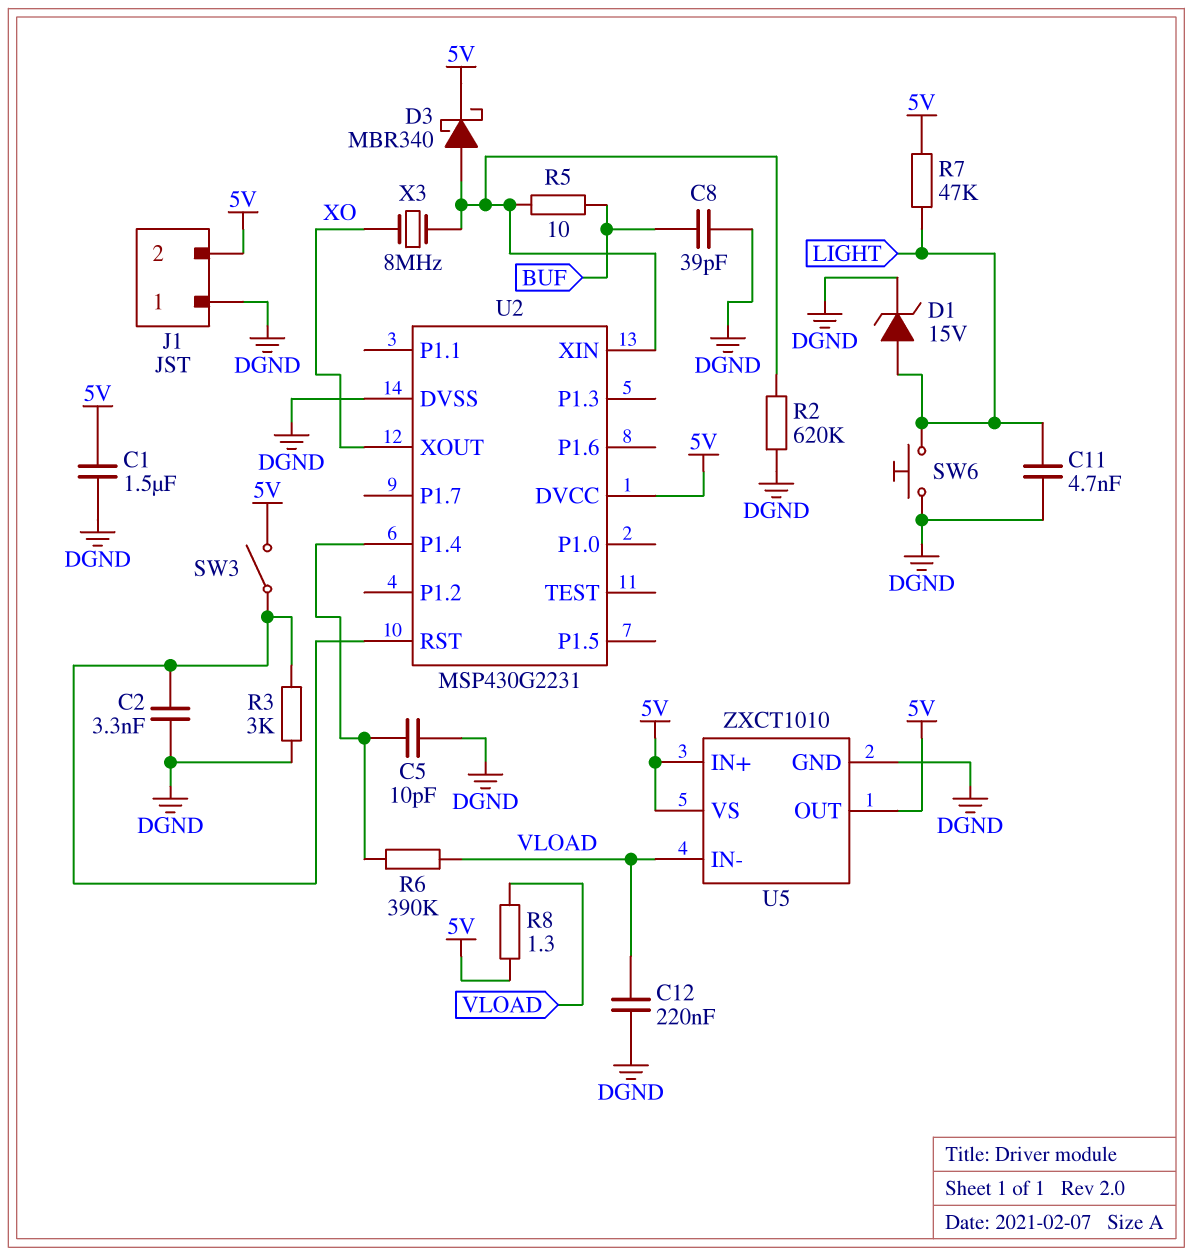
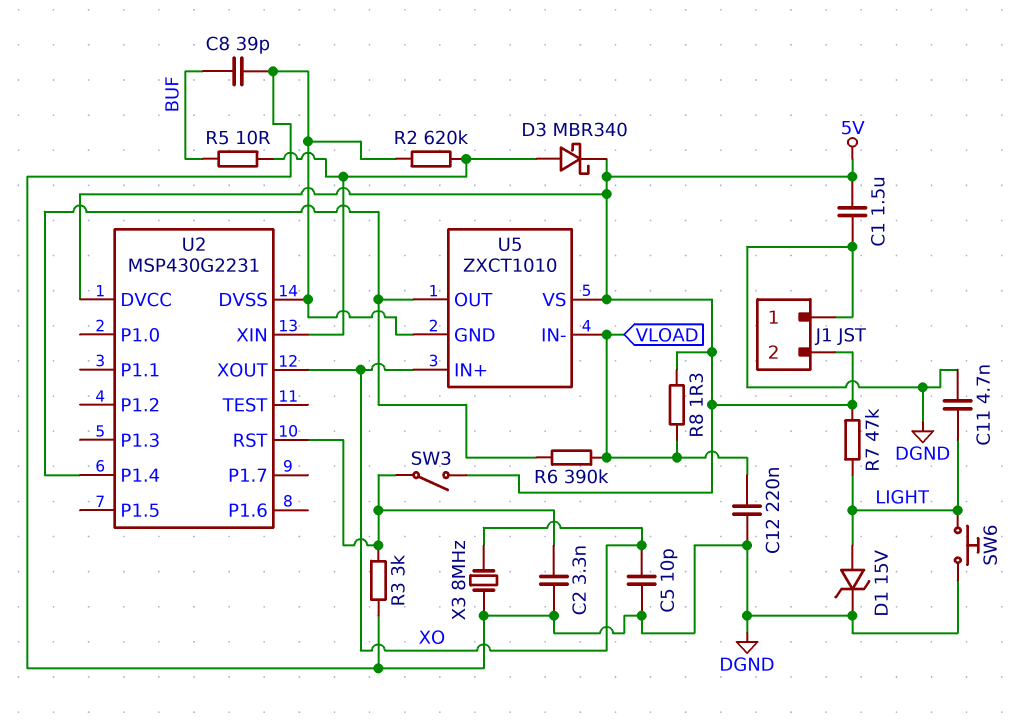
C5: 10pF (DGND, U2/P1.4) -> 10pF (DGND, XO)
U5 pin IN+: 5V -> XO
U5 pin OUT: 5V -> U2/P1.4
X3: 8MHz (U2/XIN, XO) -> 8MHz (DGND, XO)

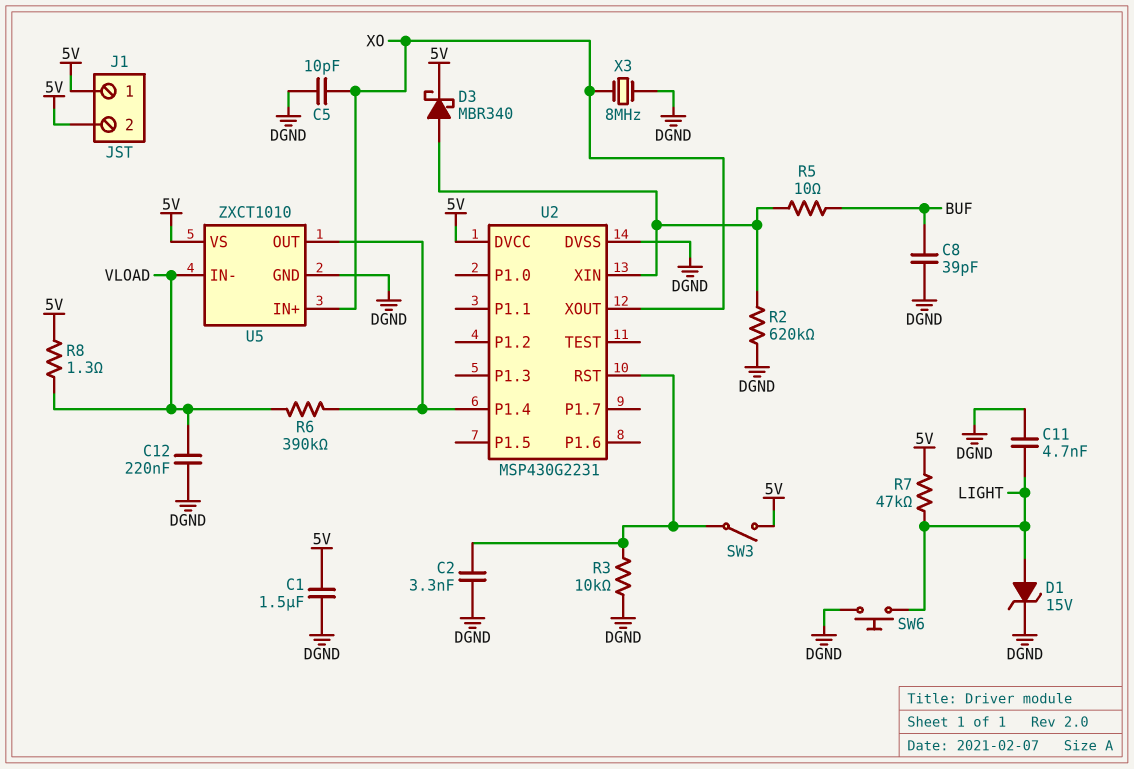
J1 pin 1: DGND -> 5V
R3: 3k (DGND, U2/RST) -> 10k (DGND, U2/RST)

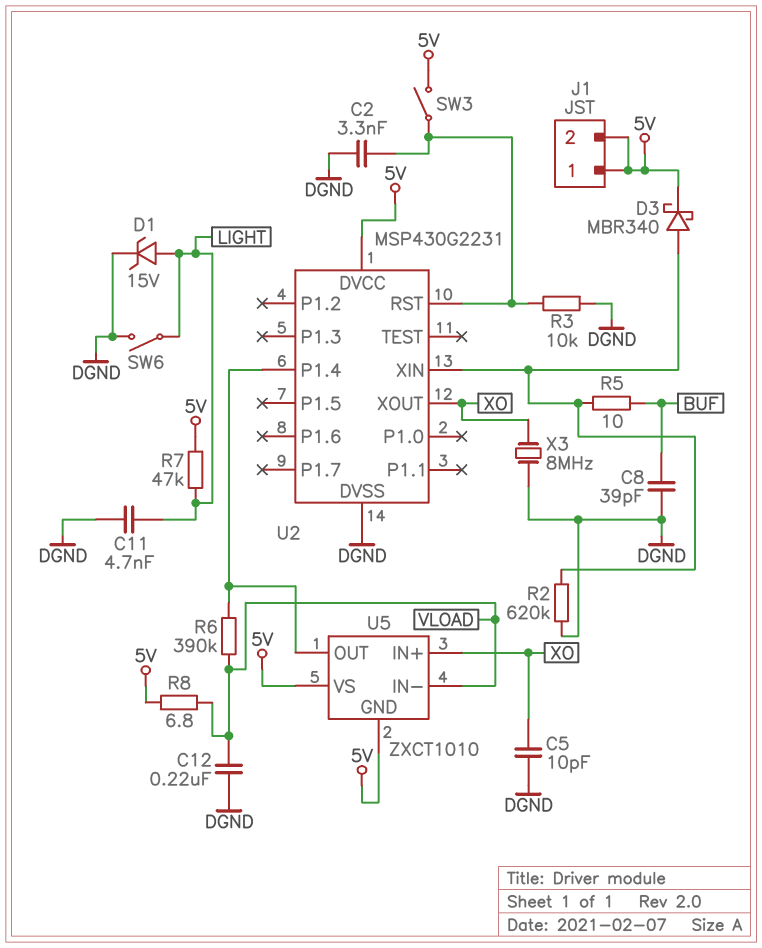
C1: 1.5uF (5V, DGND) -> none
R8: 1.3 (5V, VLOAD) -> 6.8 (5V, VLOAD)
SW6: button (DGND, LIGHT) -> switch (DGND, LIGHT)
U5 pin GND: DGND -> 5V

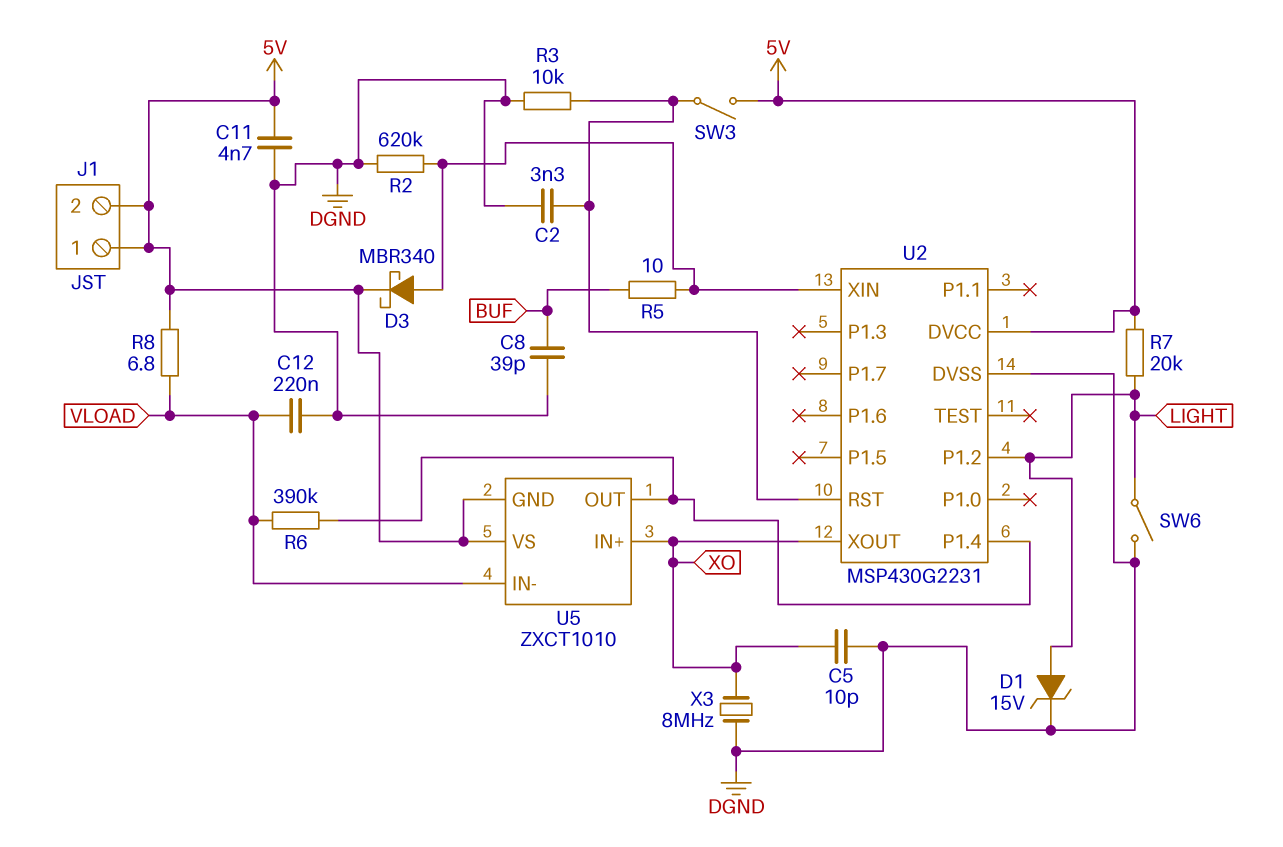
C11: 4.7nF (DGND, LIGHT) -> 4.7nF (5V, DGND)
R7: 47k (5V, LIGHT) -> 20k (5V, LIGHT)
U2 pin P1.2: none -> LIGHT

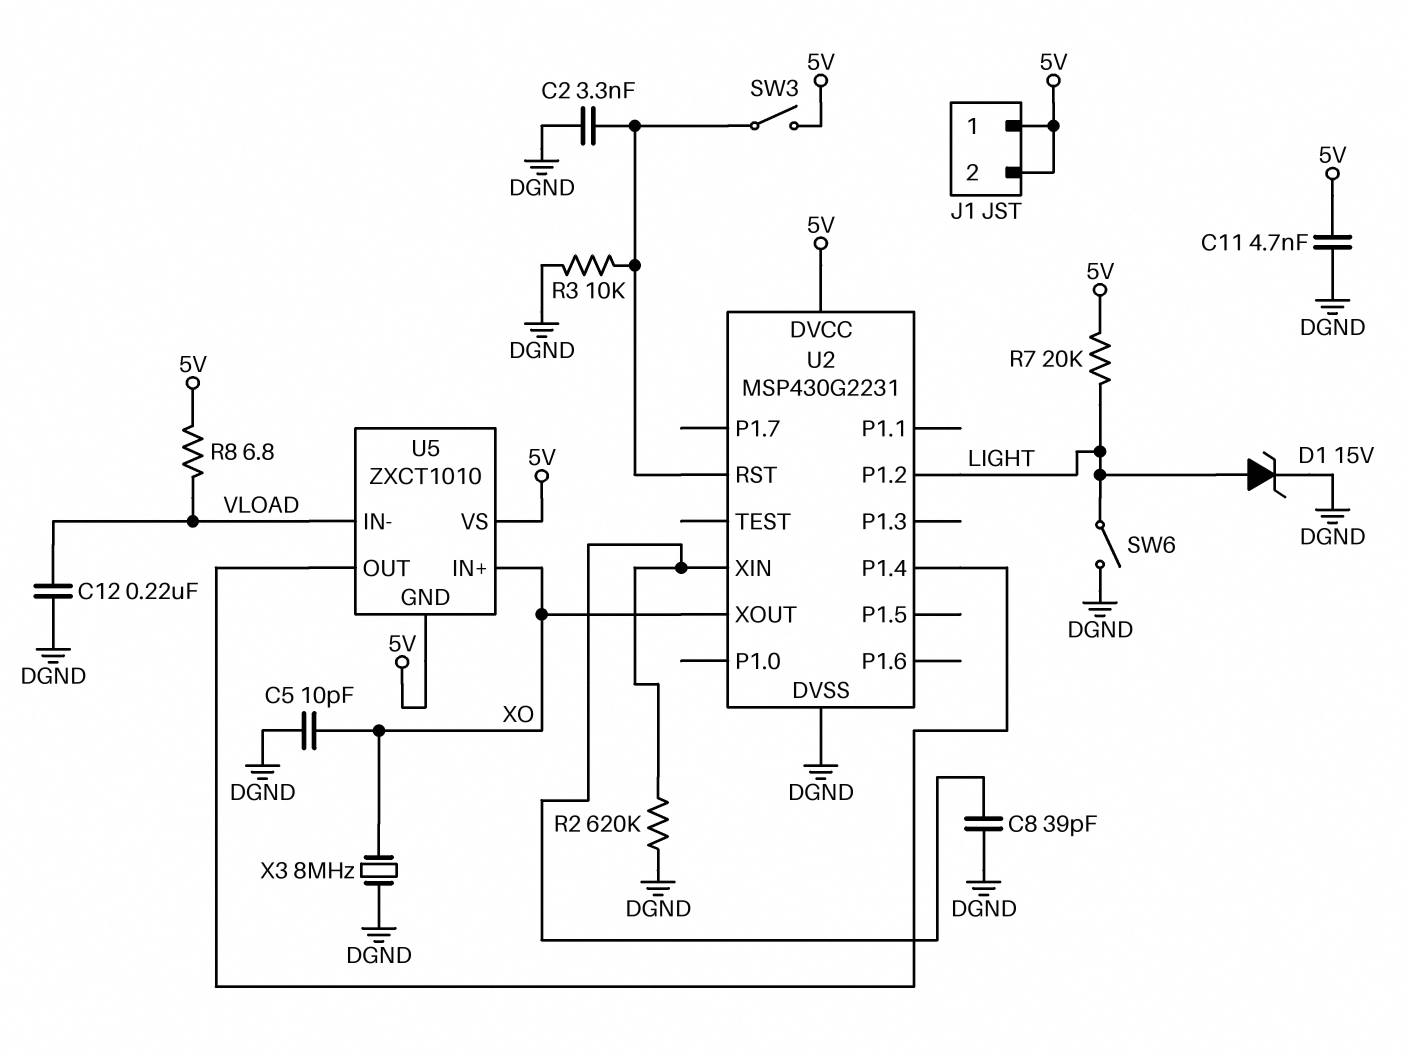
C8: 39pF (BUF, DGND) -> 39pF (DGND, U2/XIN)
D3: schottky MBR340 (A U2/XIN, K 5V) -> none
R5: 10 (BUF, U2/XIN) -> none
R6: 390k (U2/P1.4, VLOAD) -> none

